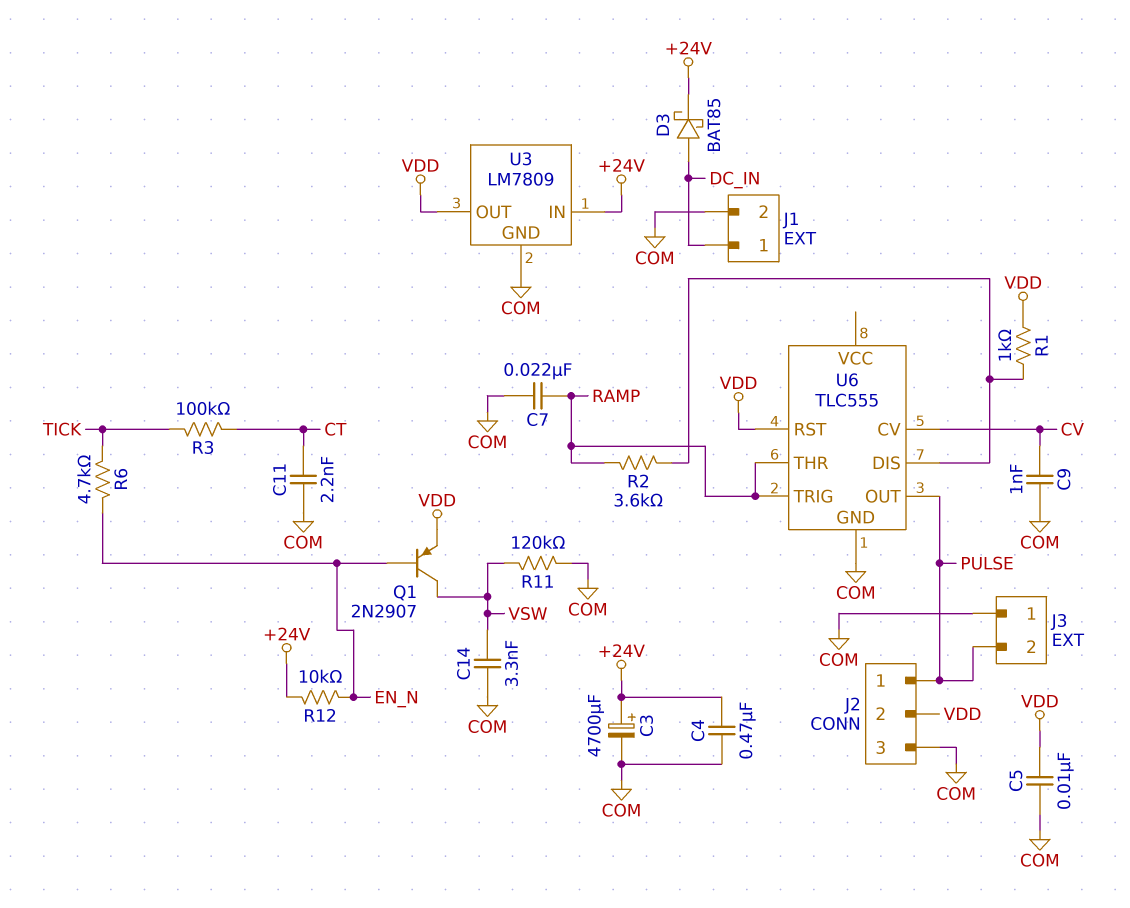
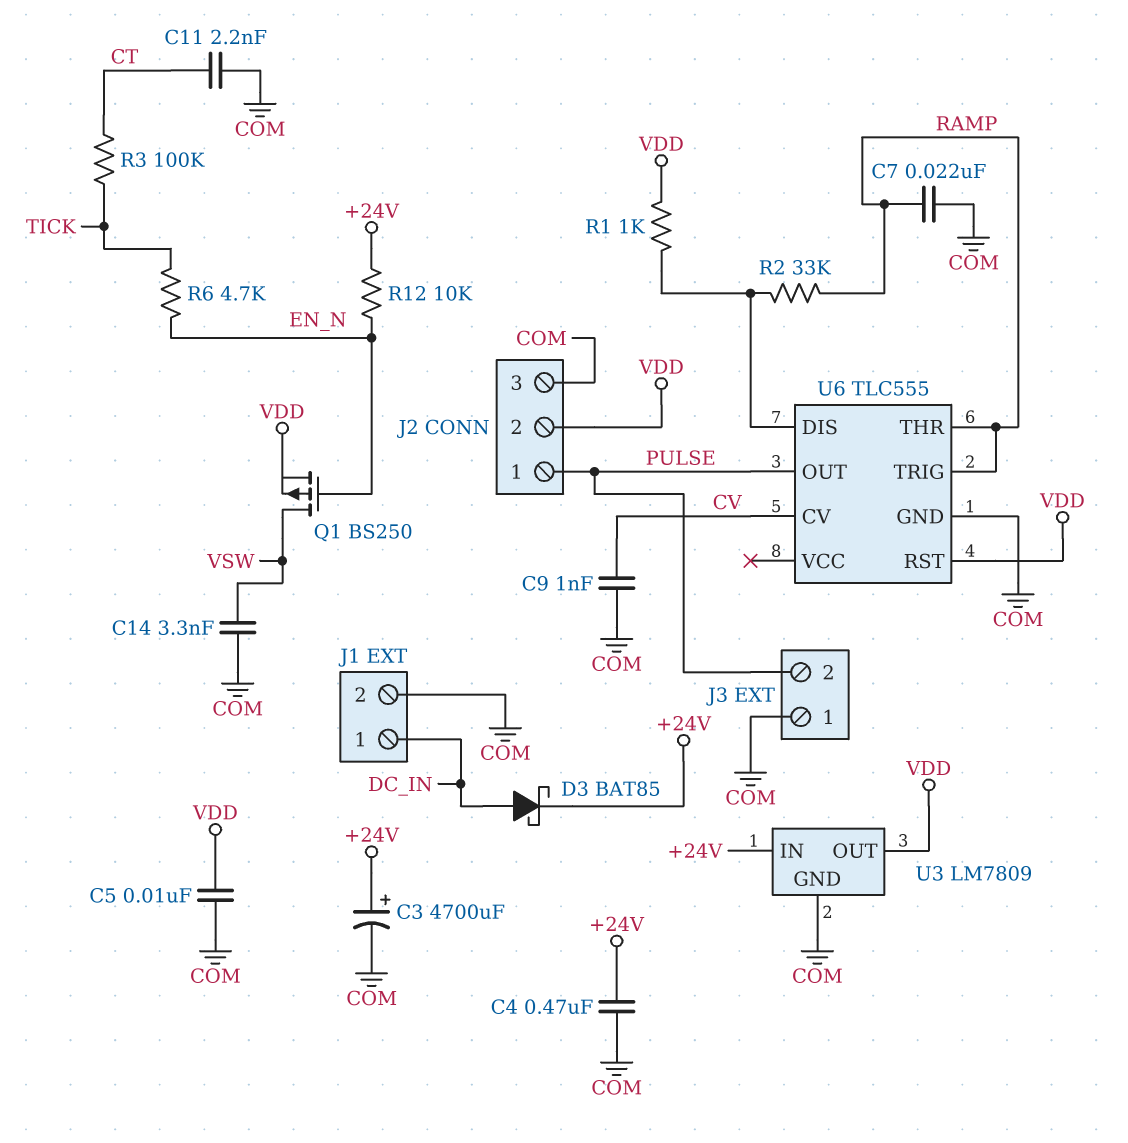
Q1: PNP 2N2907 (B EN_N, C VSW, E VDD) -> PMOS BS250 (G EN_N, D VSW, S VDD)
R2: 3.6k (RAMP, U6/DIS) -> 33k (RAMP, U6/DIS)
R11: 120k (COM, VSW) -> none

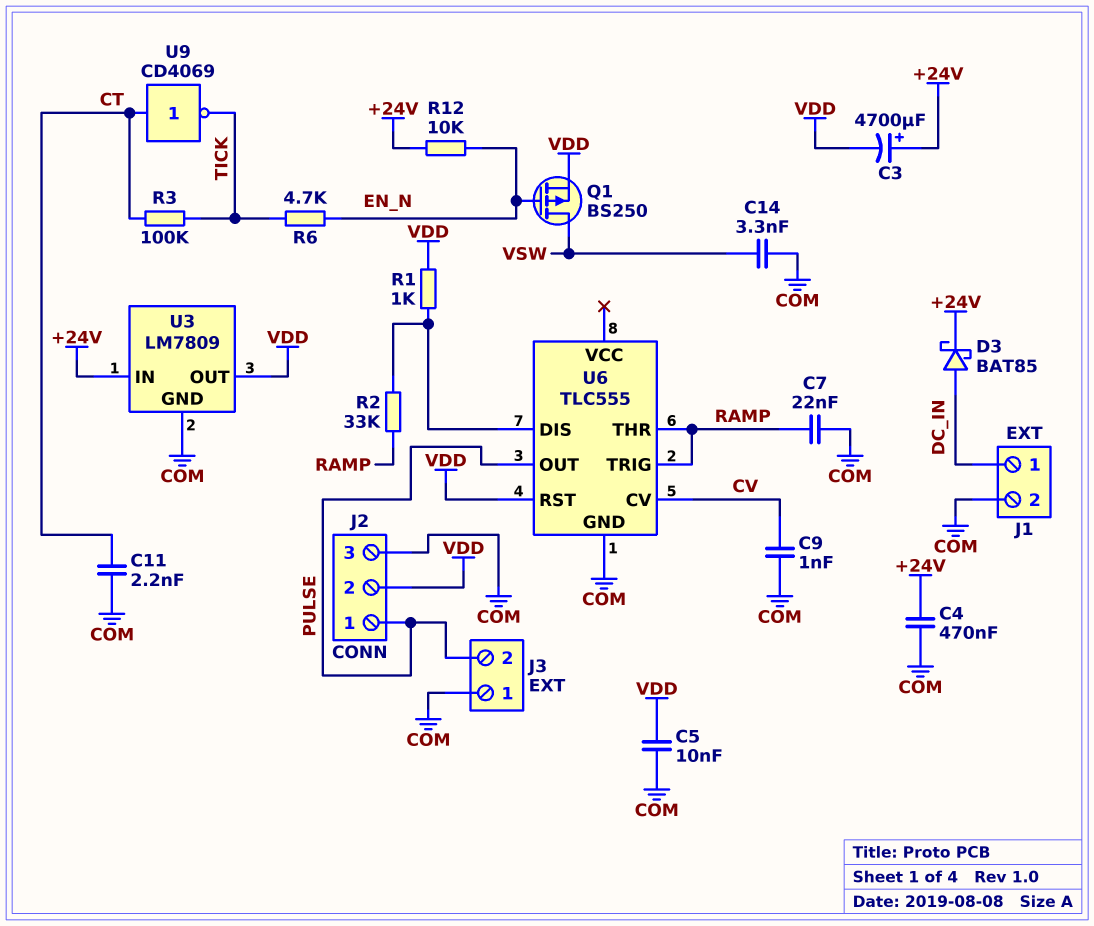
C3: 4700uF (plus +24V, minus COM) -> 4700uF (plus +24V, minus VDD)
U9: none -> NOT CD4069 (in CT, out TICK)

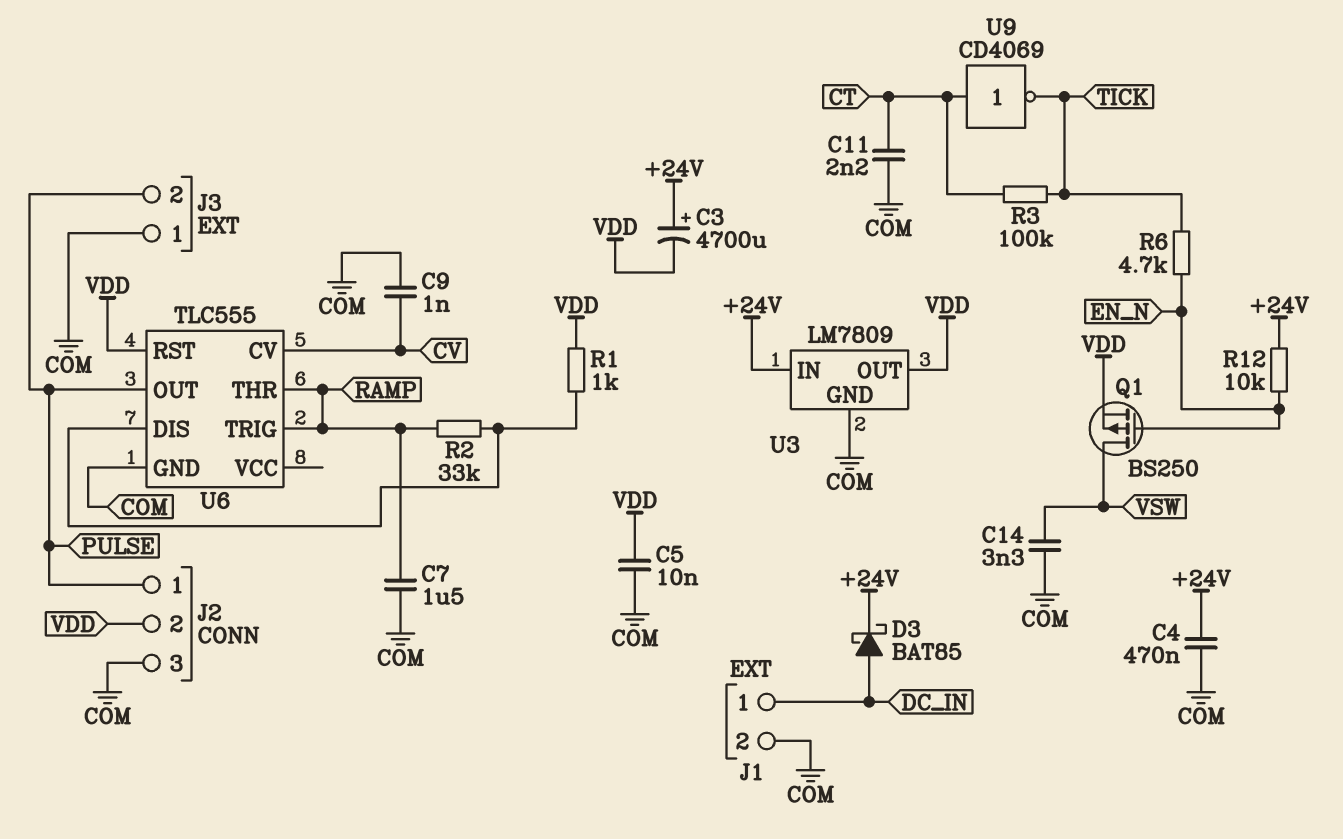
C7: 22nF (COM, RAMP) -> 1.5uF (COM, RAMP)

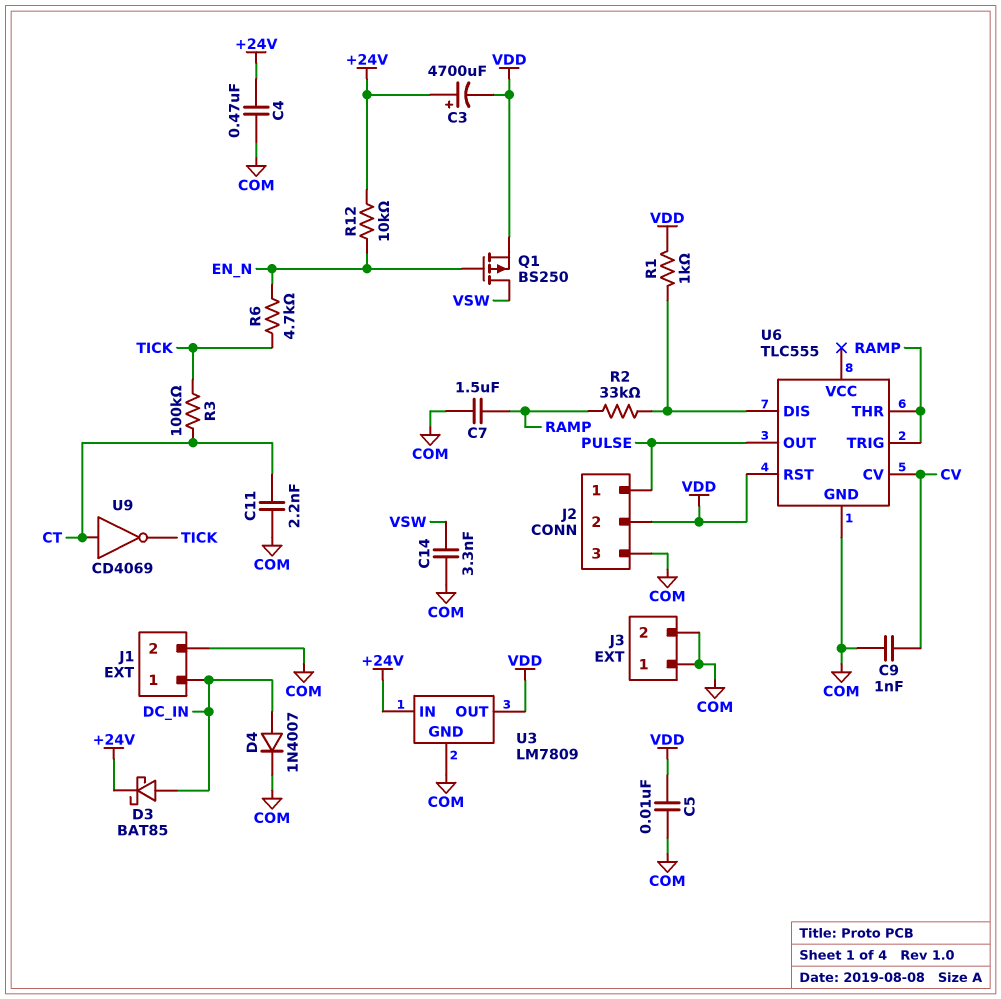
D4: none -> diode 1N4007 (A DC_IN, K COM)
J3 pin 2: PULSE -> COM

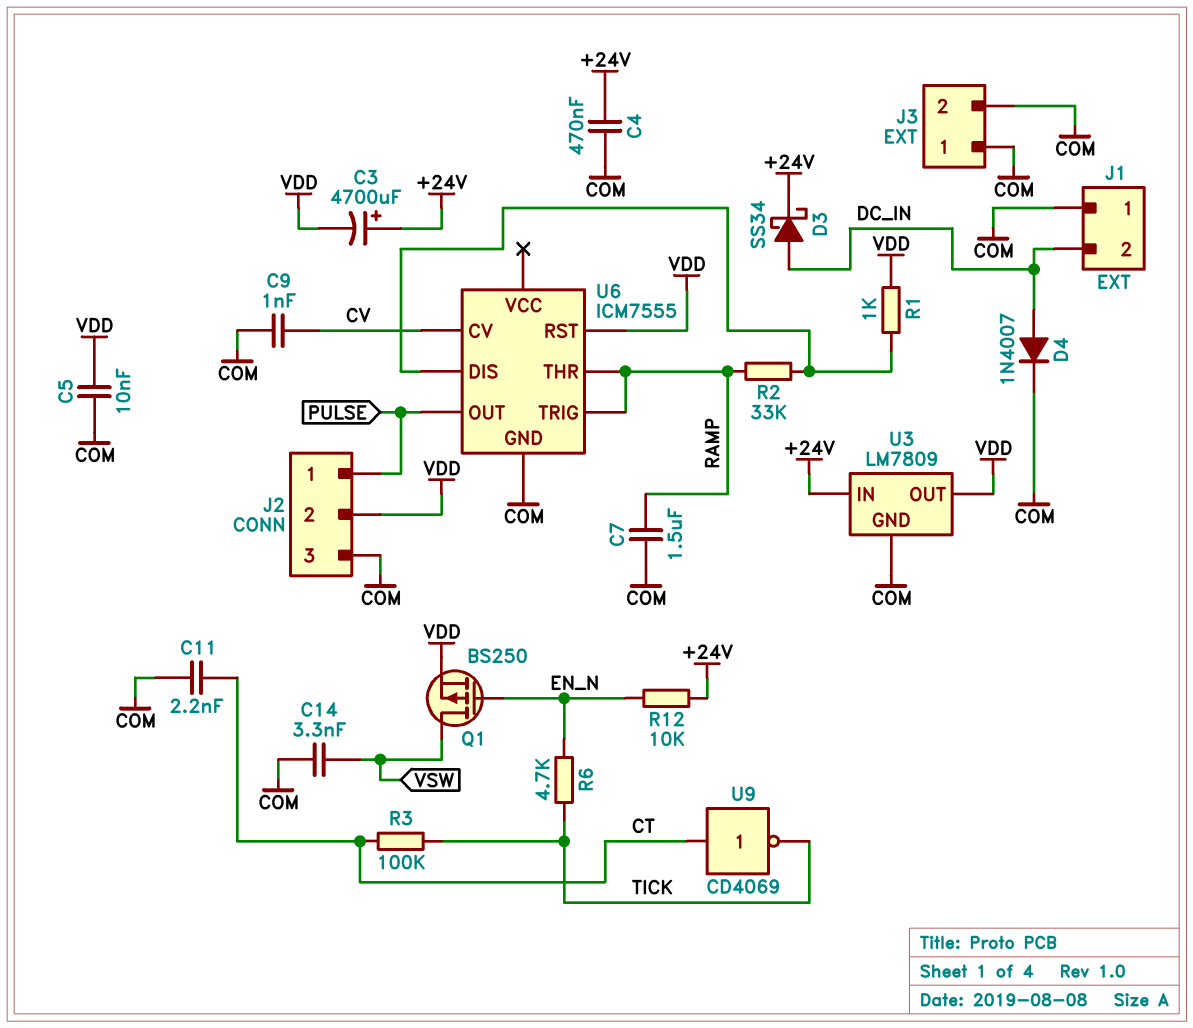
D3: schottky BAT85 (A DC_IN, K +24V) -> schottky SS34 (A DC_IN, K +24V)
J1 pin 1: DC_IN -> COM
J1 pin 2: COM -> DC_IN
U6: TLC555 -> ICM7555

